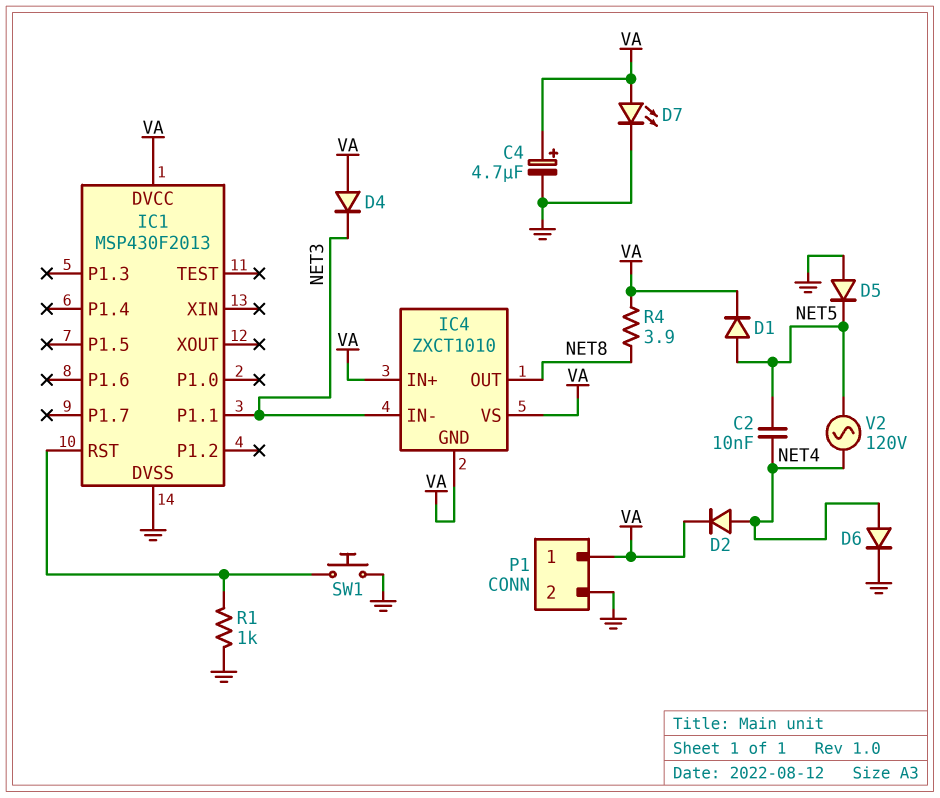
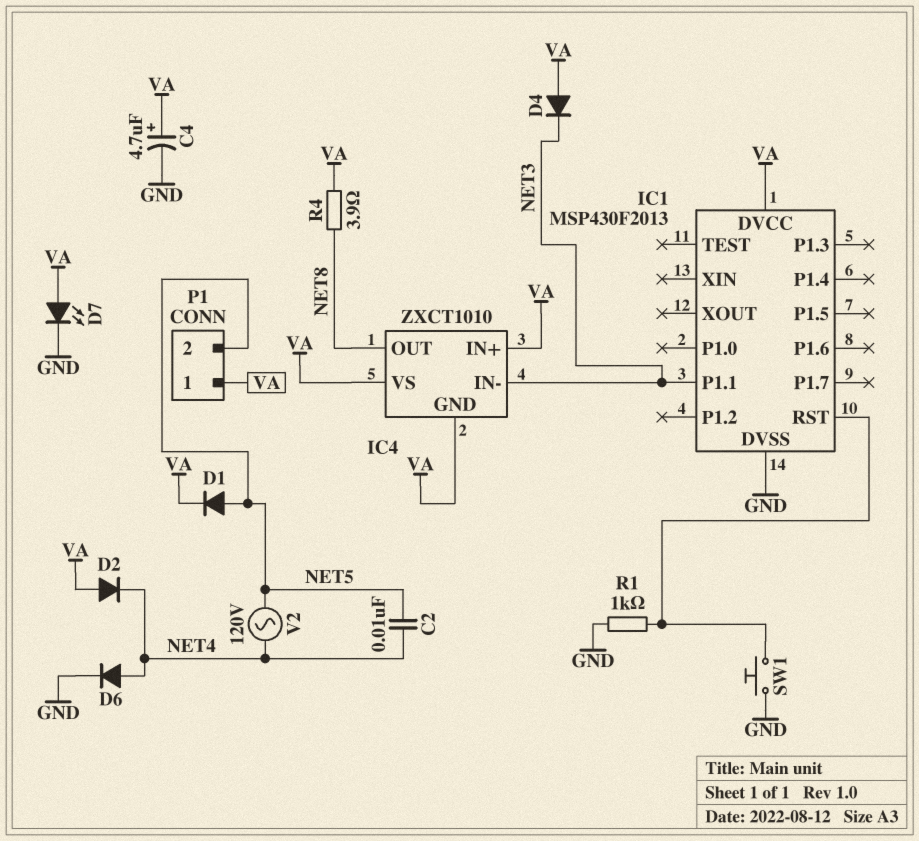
D2: diode (A NET4, K VA) -> diode (A VA, K NET4)
D5: diode (A GND, K NET5) -> none
P1 pin 2: GND -> NET5

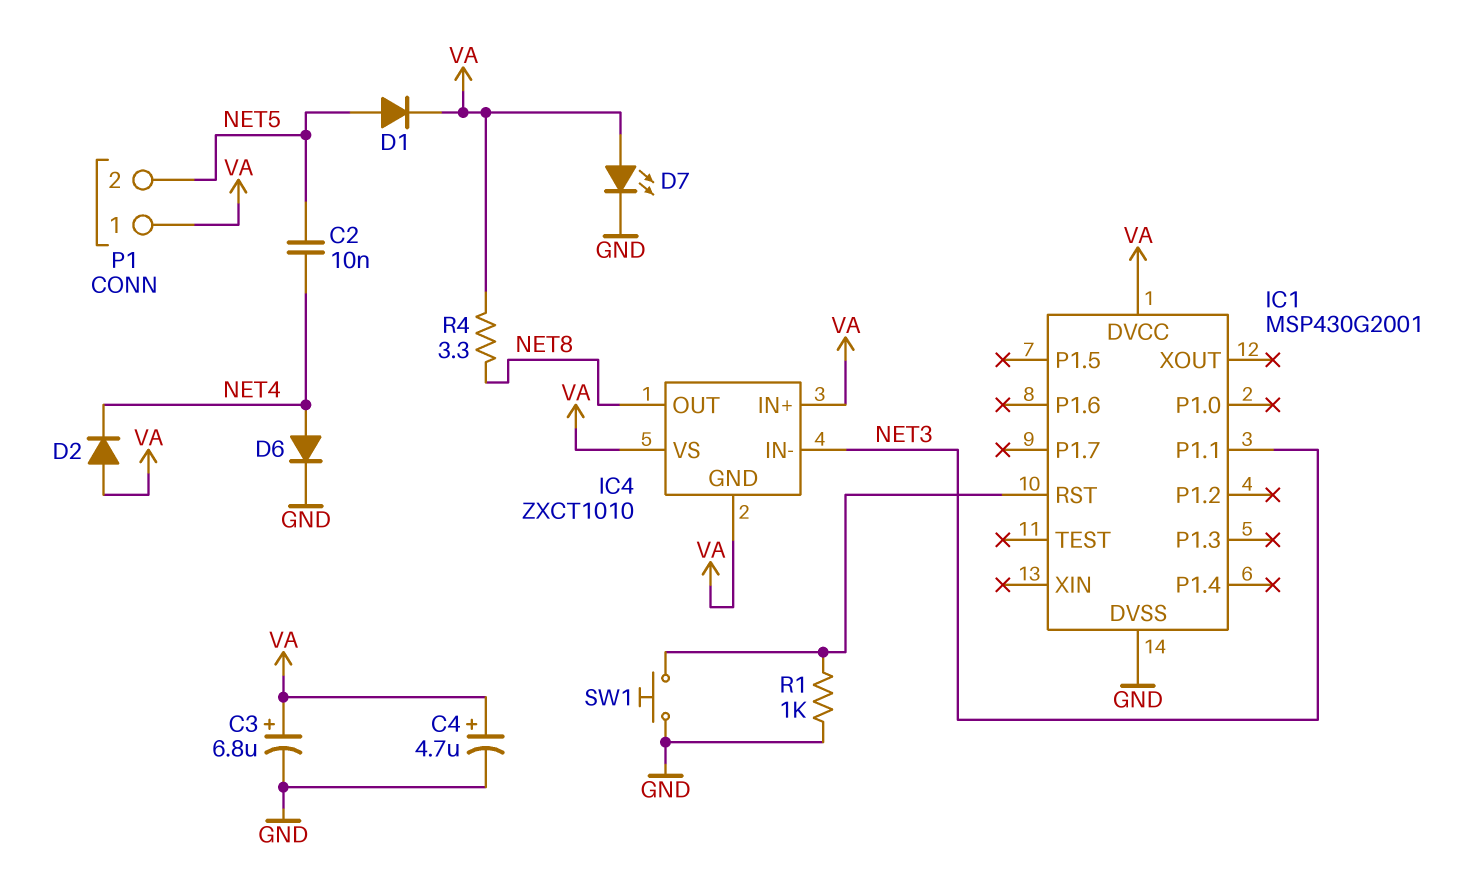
C3: none -> 6.8uF (plus VA, minus GND)
D4: diode (A VA, K NET3) -> none
IC1: MSP430F2013 -> MSP430G2001
R4: 3.9 (NET8, VA) -> 3.3 (NET8, VA)
V2: AC 120V (NET4, NET5) -> none

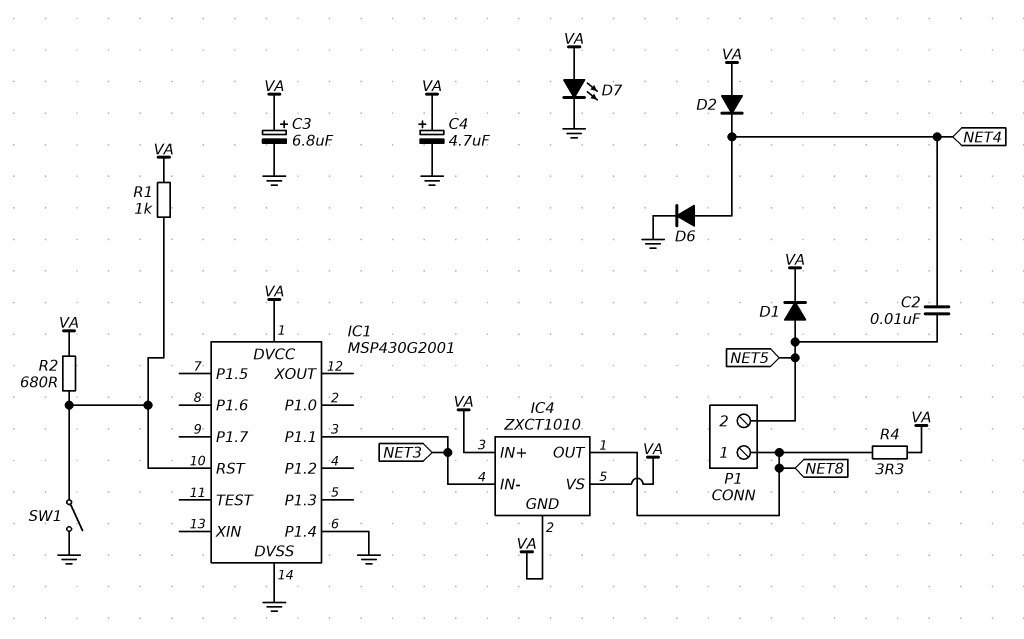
IC1 pin P1.4: none -> GND
P1 pin 1: VA -> NET8
R1: 1k (GND, IC1/RST) -> 1k (IC1/RST, VA)
R2: none -> 680 (IC1/RST, VA)
SW1: button (GND, IC1/RST) -> switch (GND, IC1/RST)

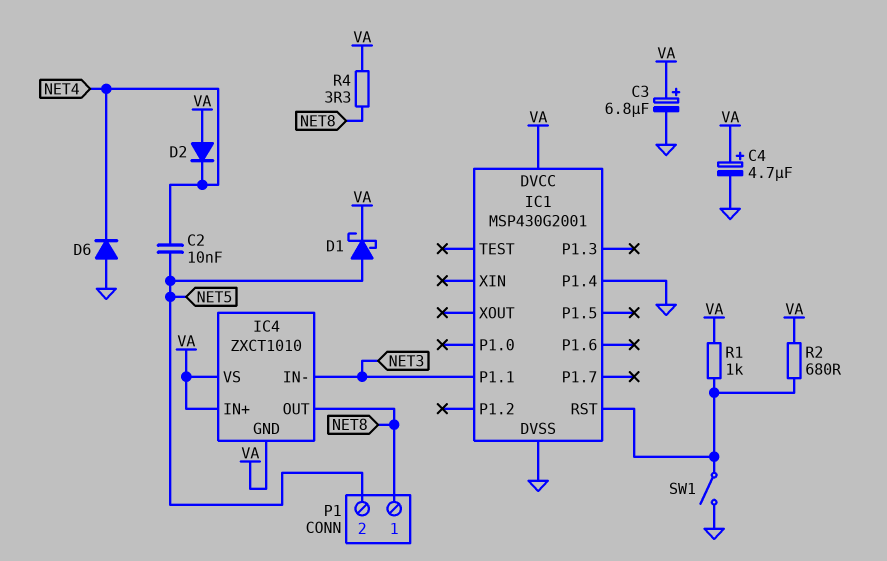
D1: diode (A NET5, K VA) -> schottky (A NET5, K VA)
D6: diode (A NET4, K GND) -> diode (A GND, K NET4)
D7: LED (A VA, K GND) -> none

